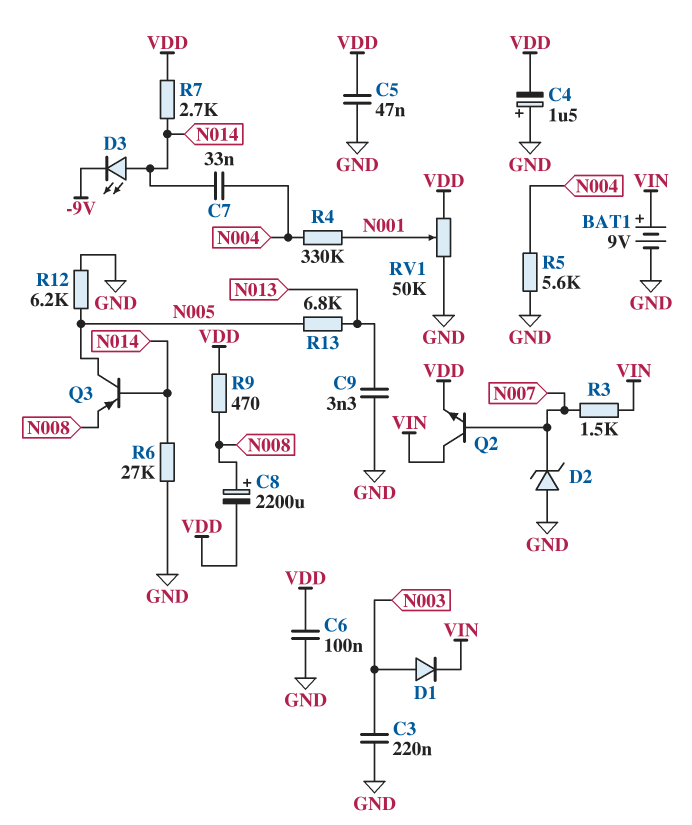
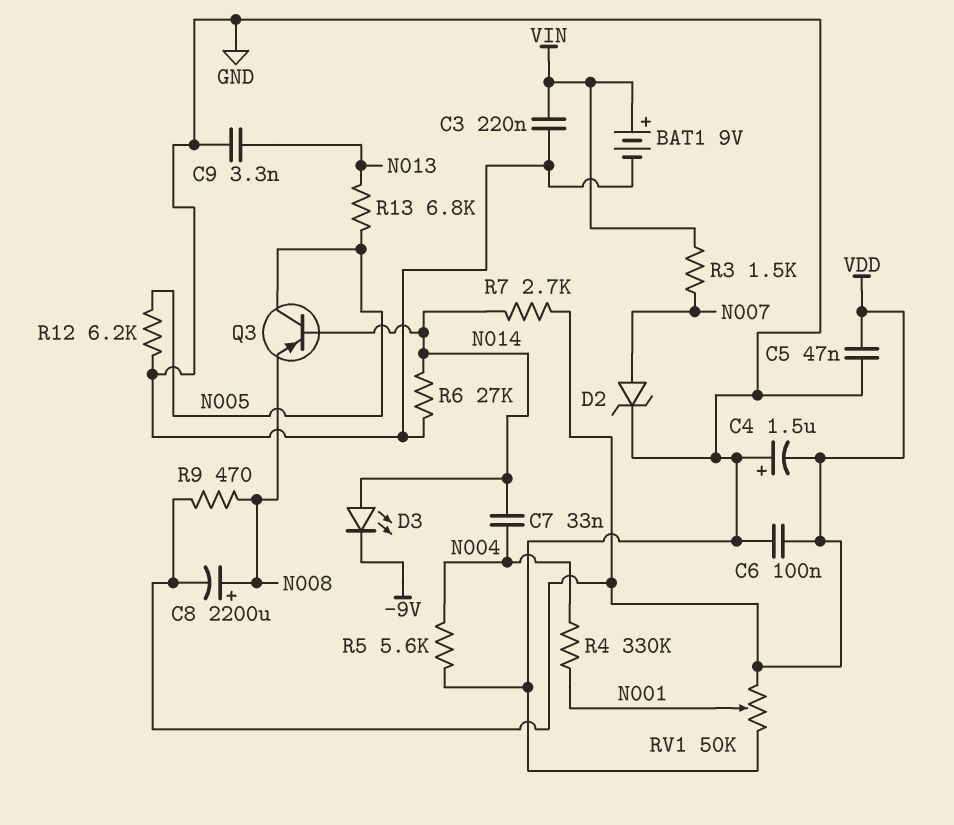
C3: 220nF (GND, N003) -> 220nF (GND, VIN)
D1: diode (A N003, K VIN) -> none
D2: zener (A GND, K N007) -> zener (A N007, K GND)
Q2: NPN (B N007, C VIN, E VDD) -> none

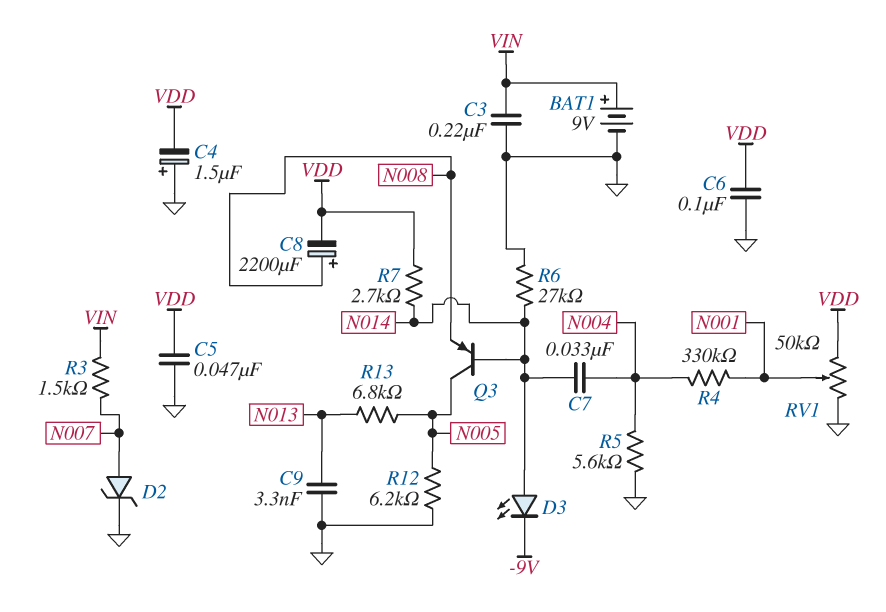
R9: 470 (N008, VDD) -> none

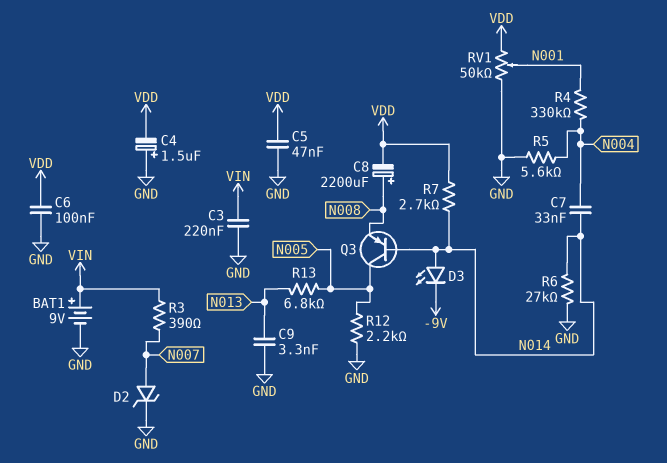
R3: 1.5k (N007, VIN) -> 390 (N007, VIN)
R12: 6.2k (GND, N005) -> 2.2k (GND, N005)

